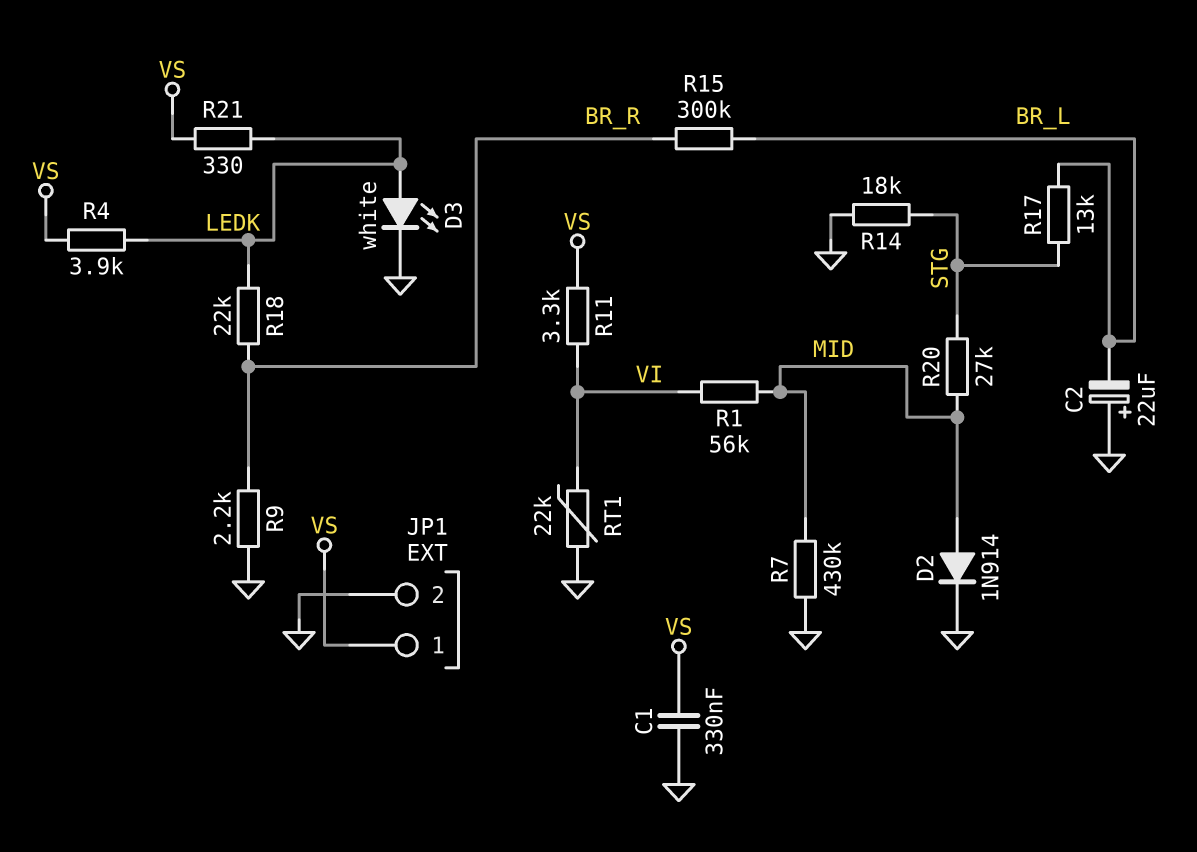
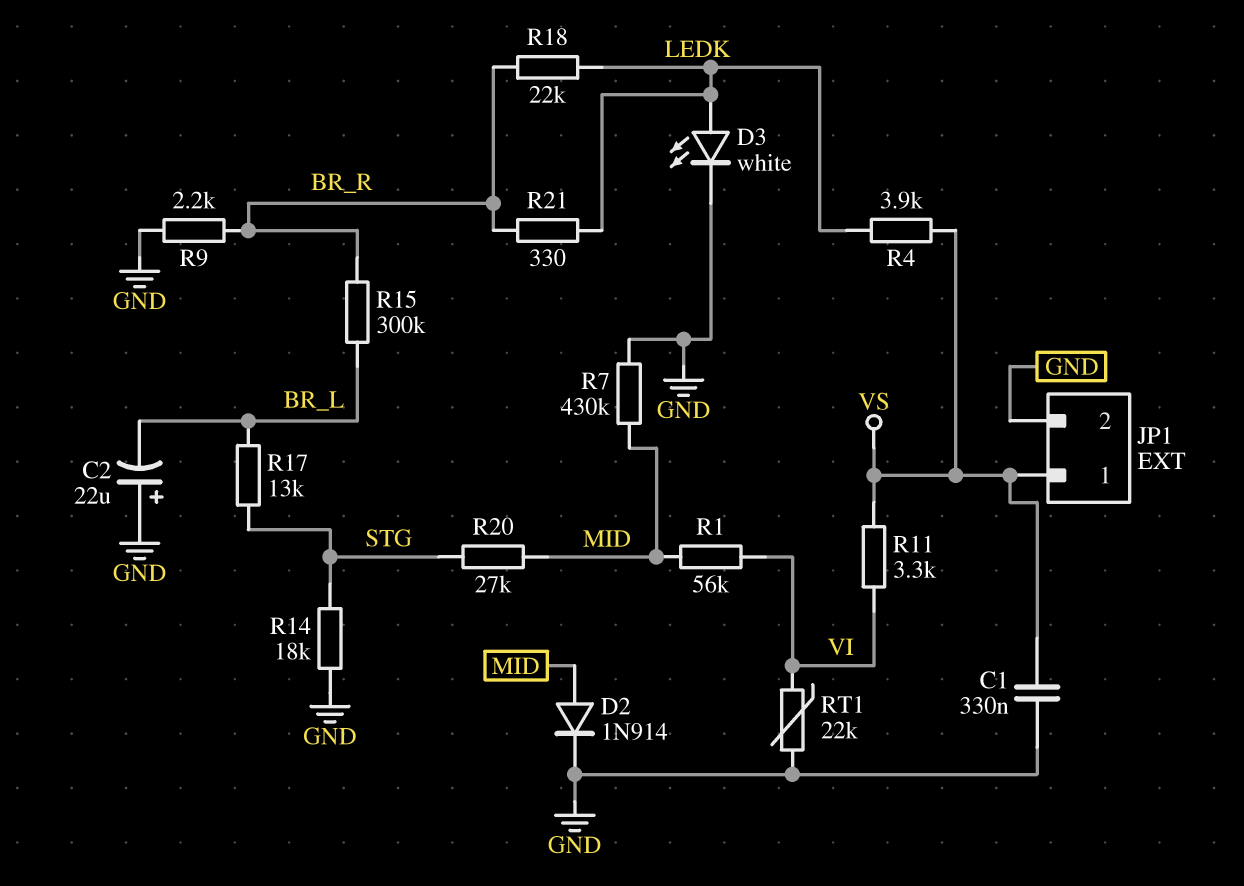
R21: 330 (LEDK, VS) -> 330 (BR_R, LEDK)

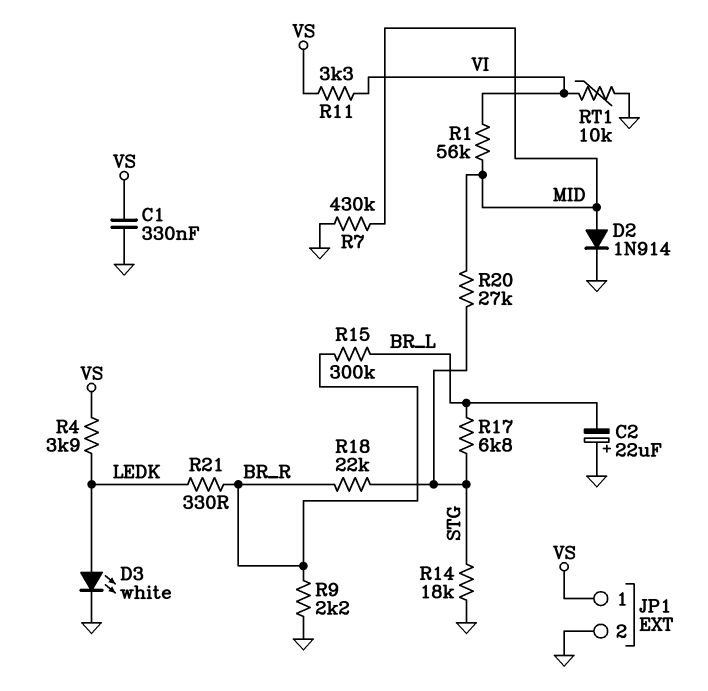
R17: 13k (BR_L, STG) -> 6.8k (BR_L, STG)
R18: 22k (BR_R, LEDK) -> 22k (BR_R, STG)
RT1: 22k (GND, VI) -> 10k (GND, VI)

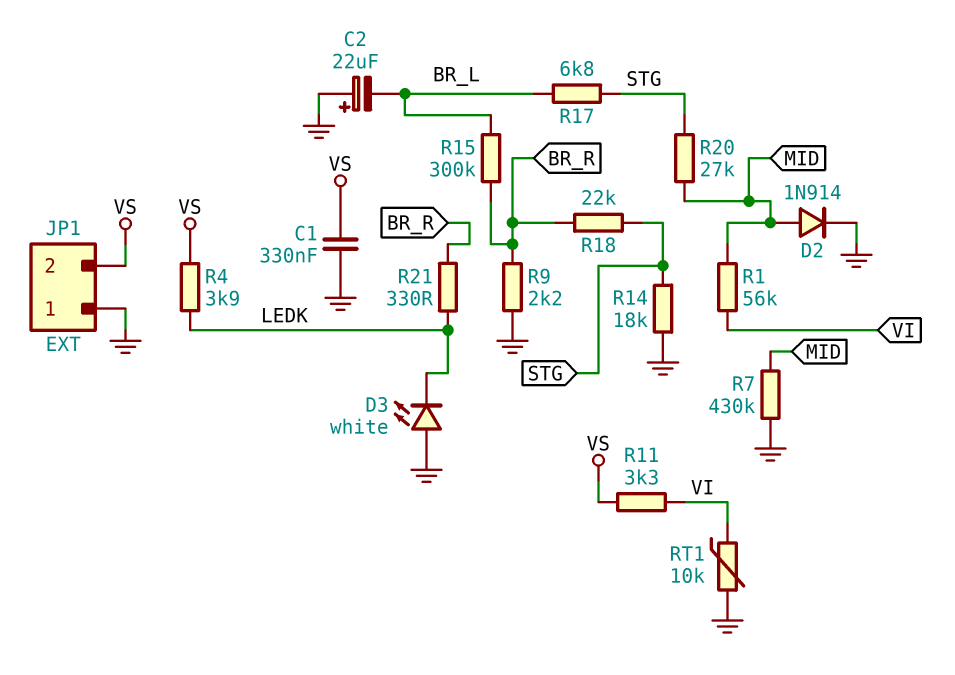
D3: LED white (A LEDK, K GND) -> LED white (A GND, K LEDK)
JP1 pin 1: VS -> GND
JP1 pin 2: GND -> VS

